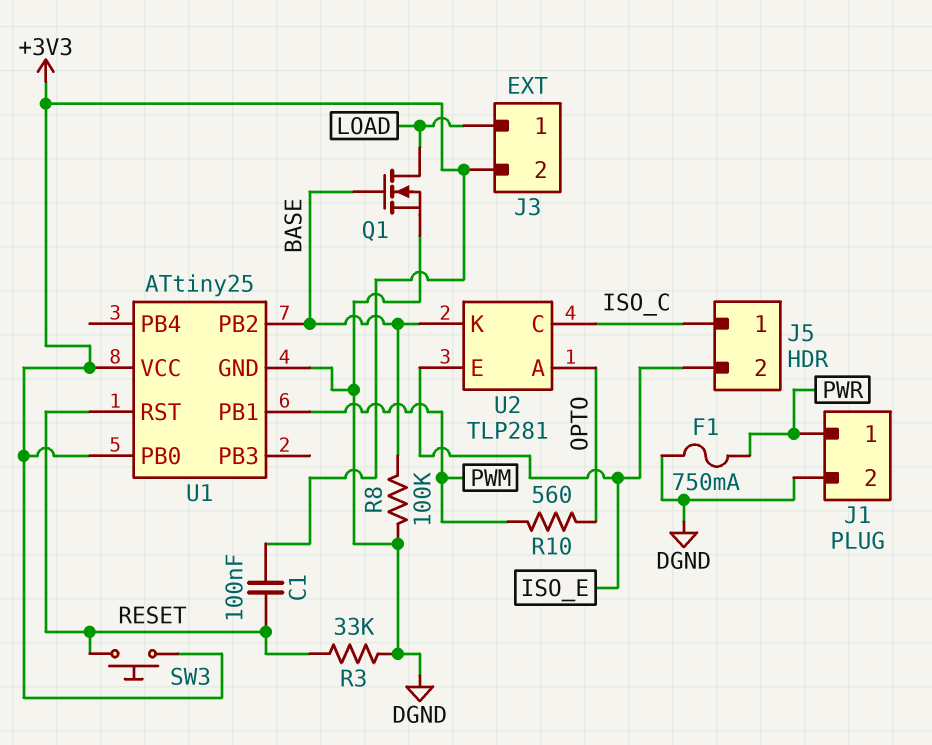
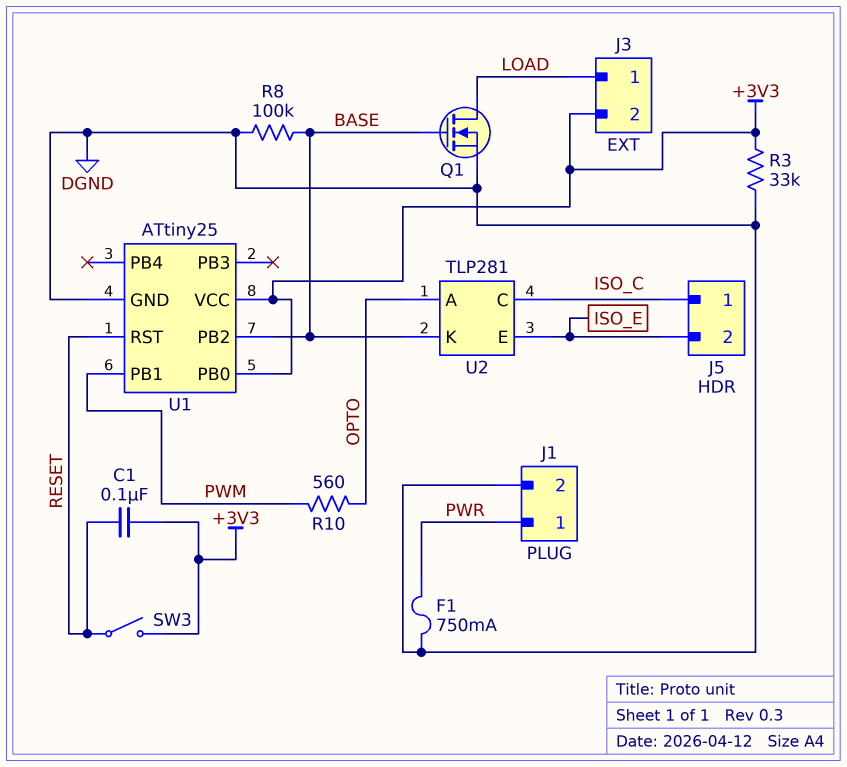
R3: 33k (DGND, RESET) -> 33k (+3V3, DGND)
SW3: button (+3V3, RESET) -> switch (+3V3, RESET)

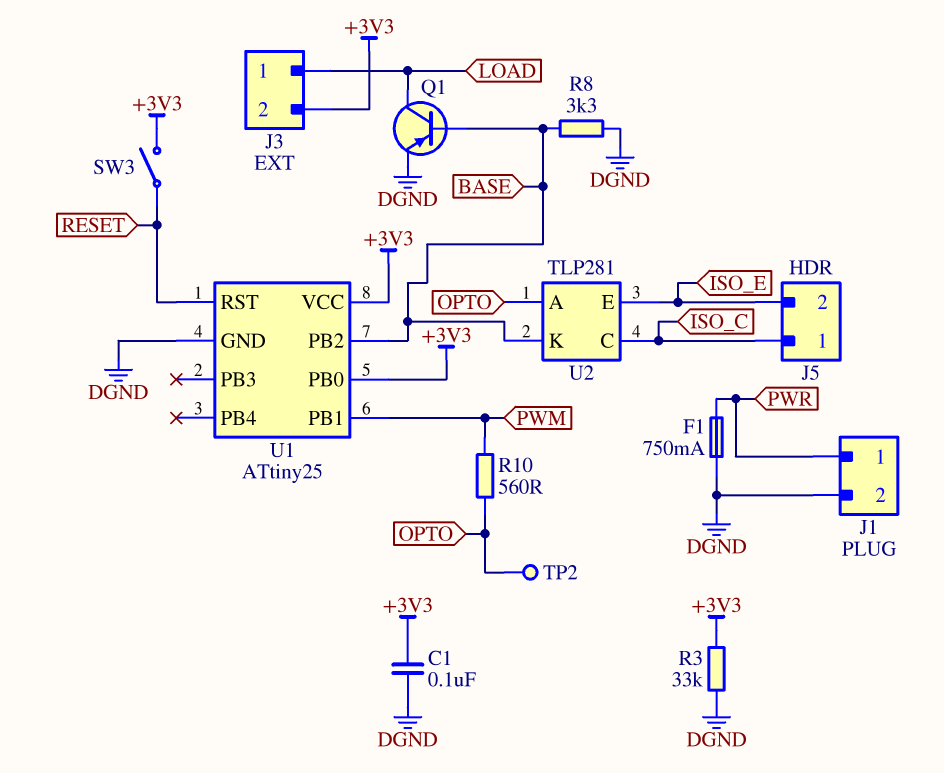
C1: 100nF (+3V3, RESET) -> 100nF (+3V3, DGND)
Q1: NMOS (G BASE, D LOAD, S DGND) -> PNP (B BASE, C LOAD, E DGND)
R8: 100k (BASE, DGND) -> 3.3k (BASE, DGND)
TP2: none -> test point (OPTO)

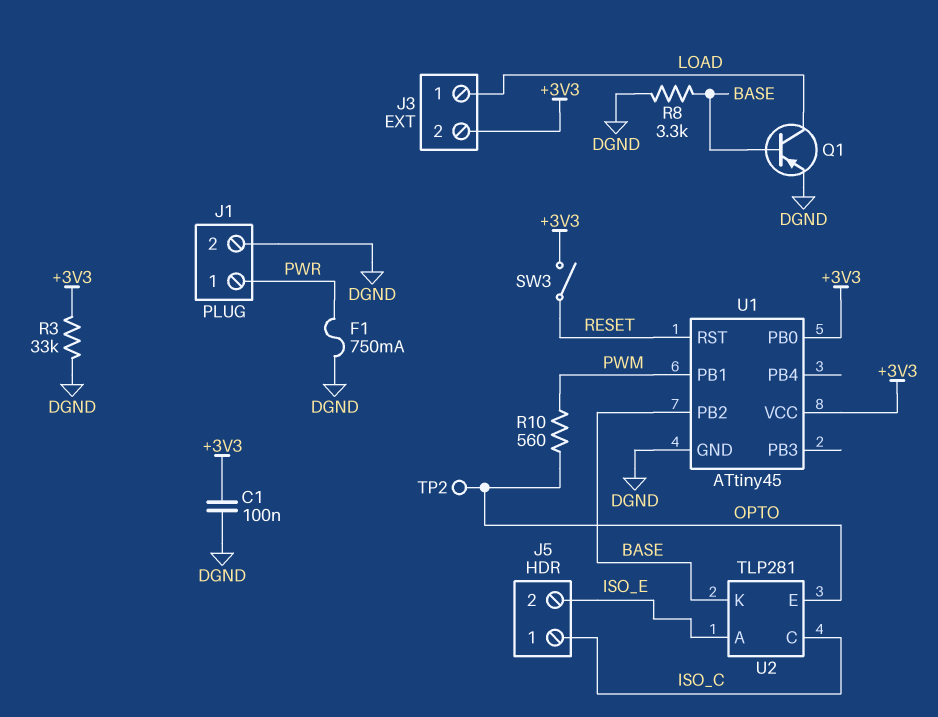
U1: ATtiny25 -> ATtiny45
U2 pin A: OPTO -> ISO_E
U2 pin E: ISO_E -> OPTO

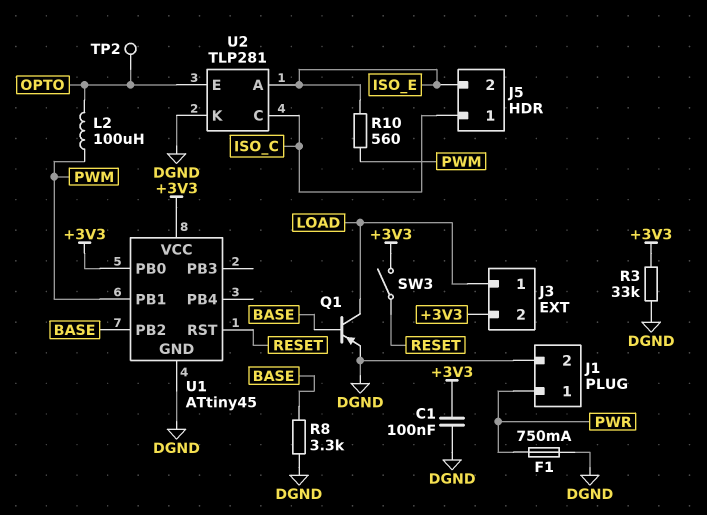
L2: none -> 100uH (OPTO, PWM)
R10: 560 (OPTO, PWM) -> 560 (ISO_E, PWM)
U2 pin K: BASE -> DGND

